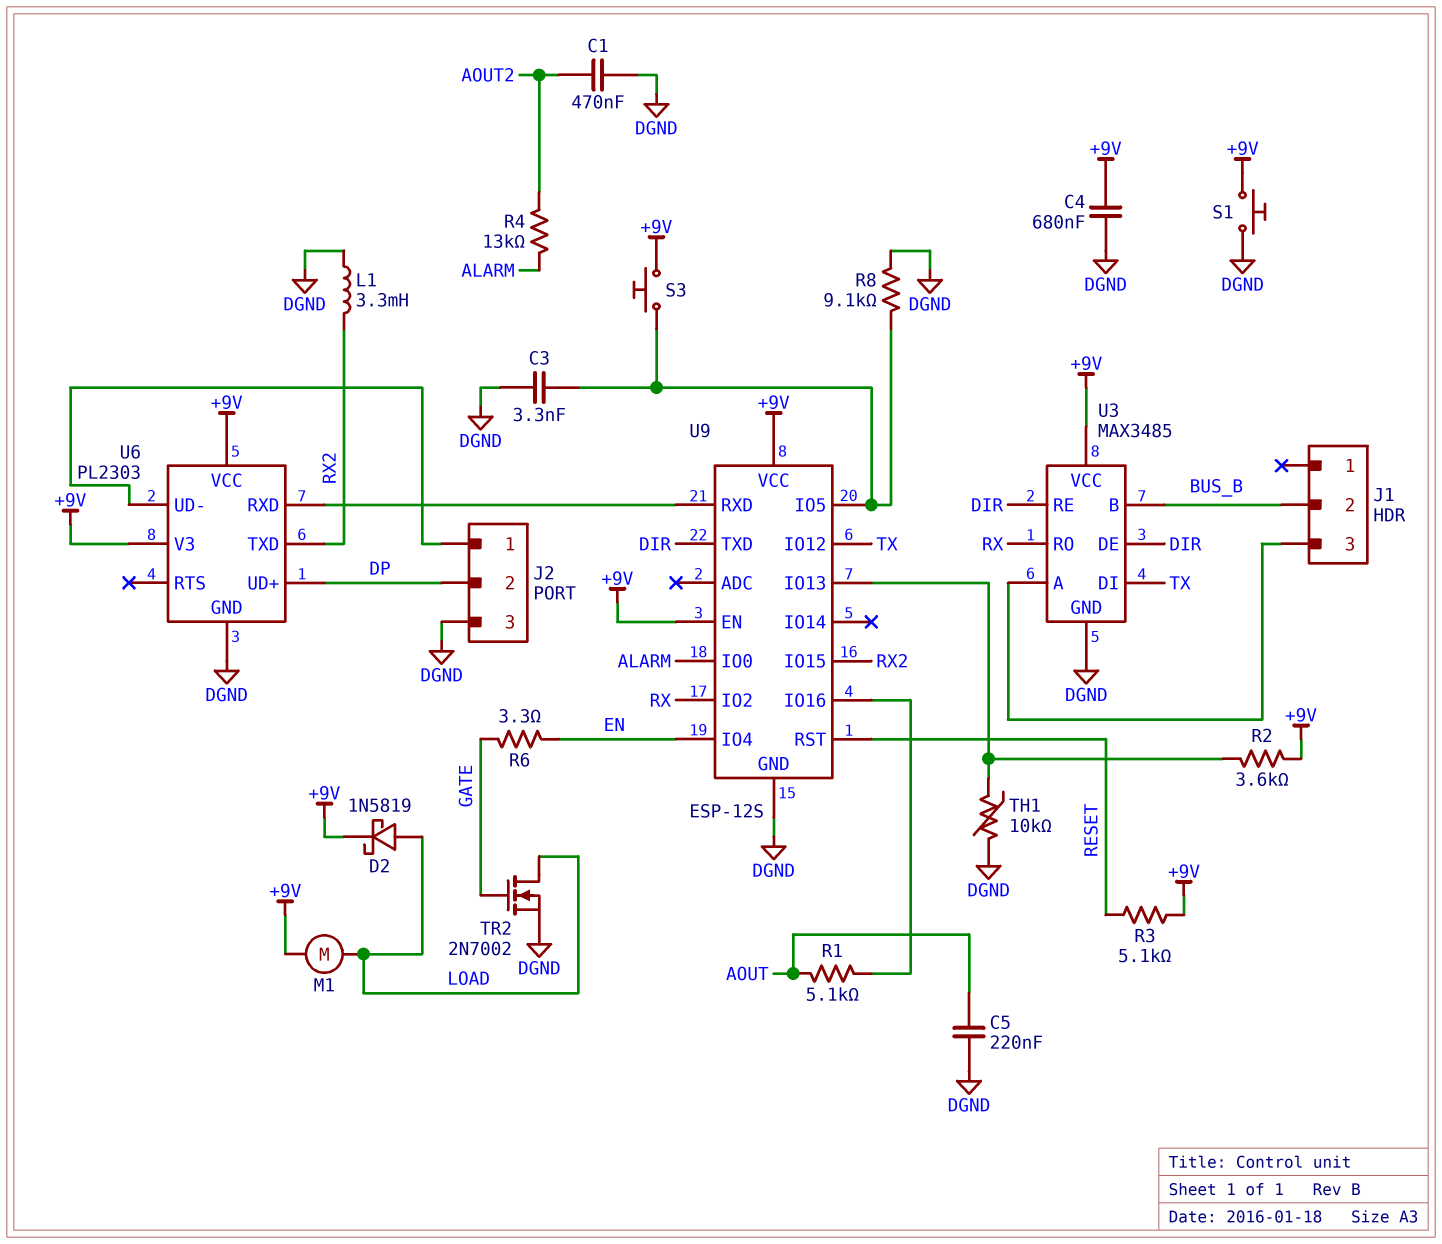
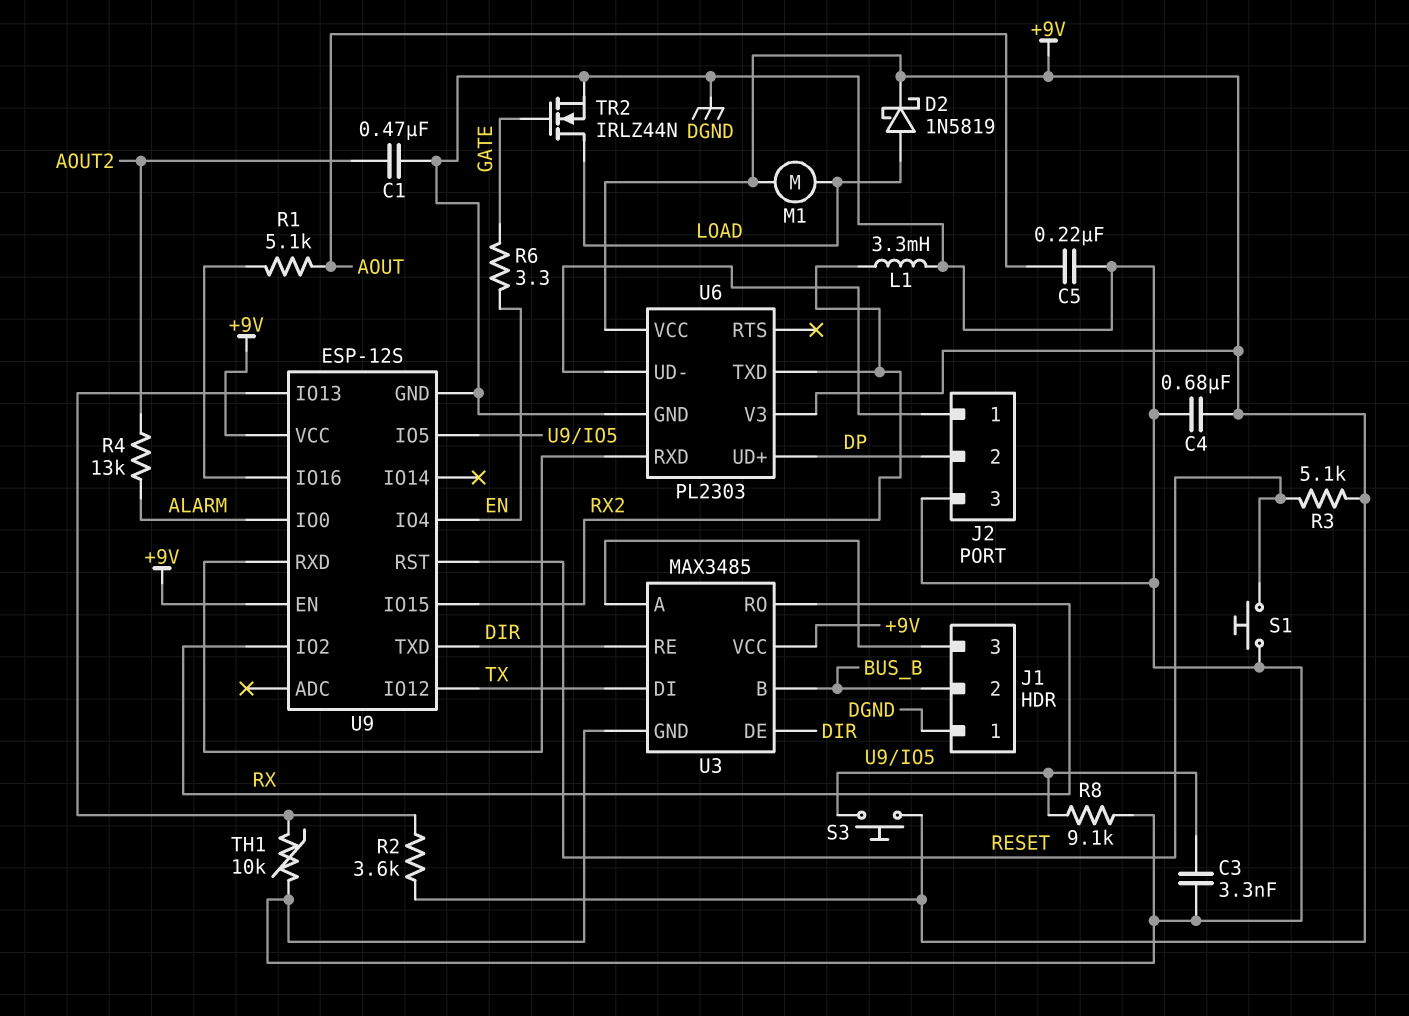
J1 pin 1: none -> DGND
S1: button (+9V, DGND) -> button (DGND, RESET)
TR2: NMOS 2N7002 (G GATE, D LOAD, S DGND) -> NMOS IRLZ44N (G GATE, D LOAD, S DGND)

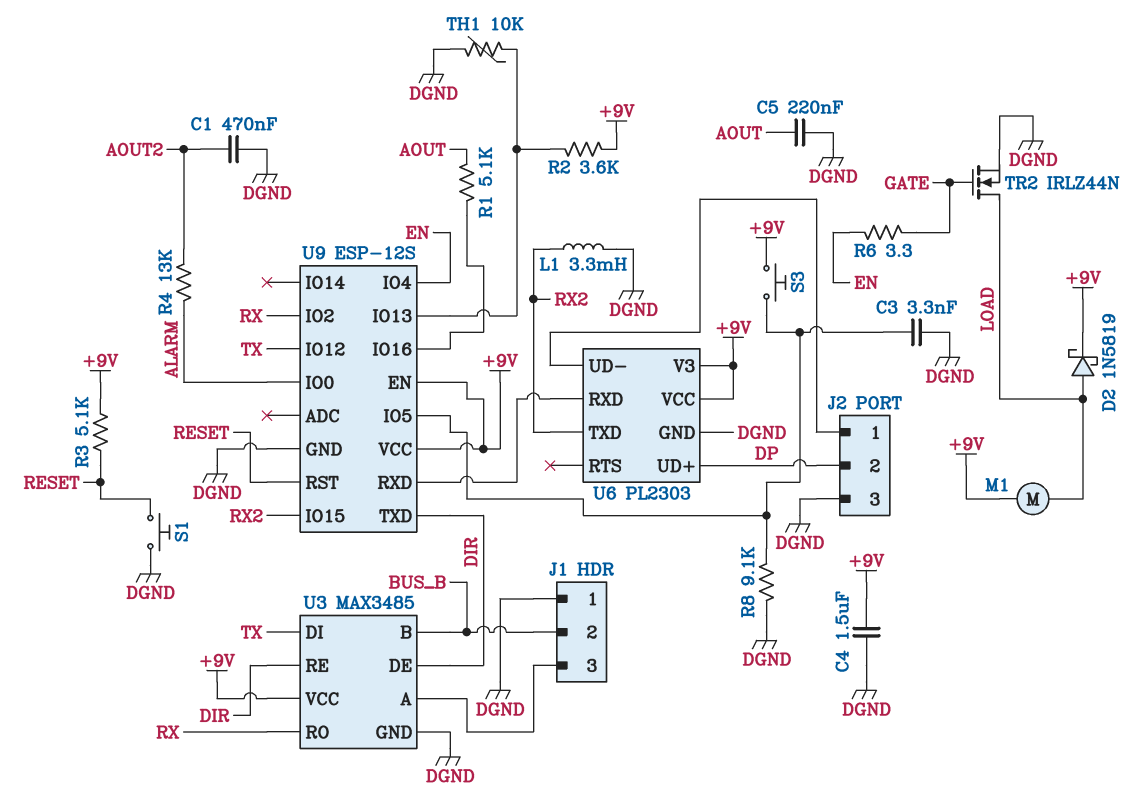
C4: 680nF (+9V, DGND) -> 1.5uF (+9V, DGND)

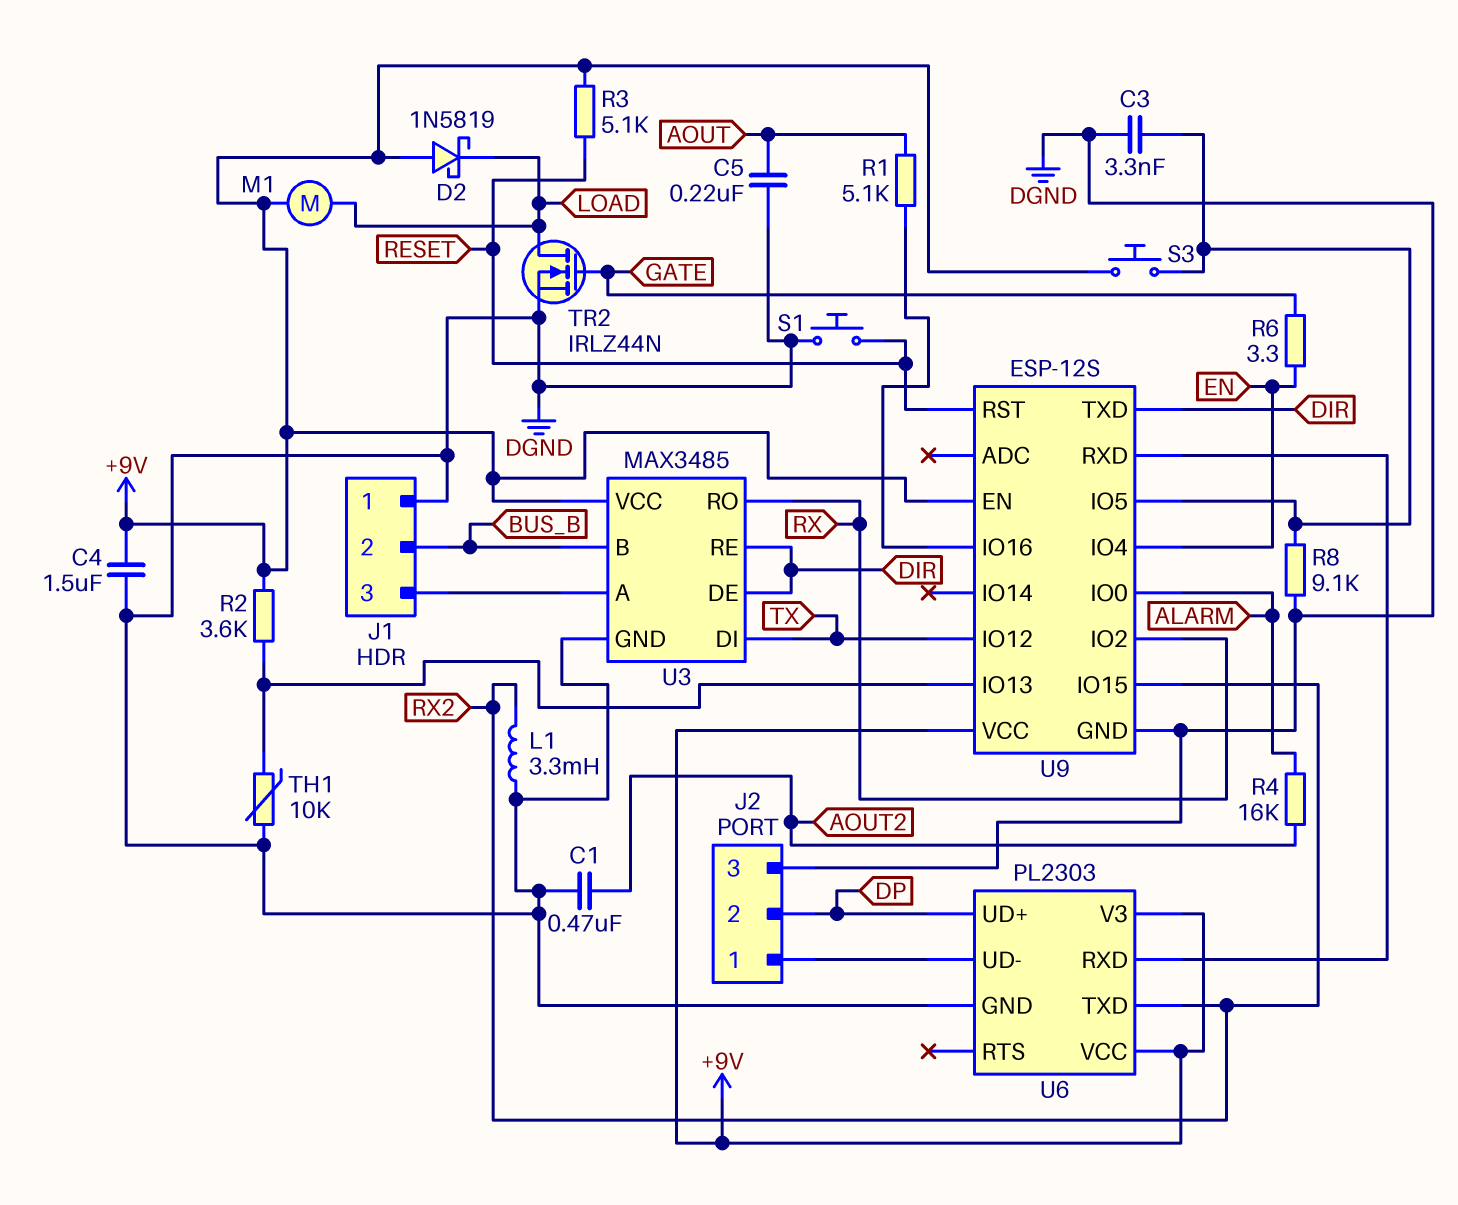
D2: schottky 1N5819 (A LOAD, K +9V) -> schottky 1N5819 (A +9V, K LOAD)
R4: 13k (ALARM, AOUT2) -> 16k (ALARM, AOUT2)

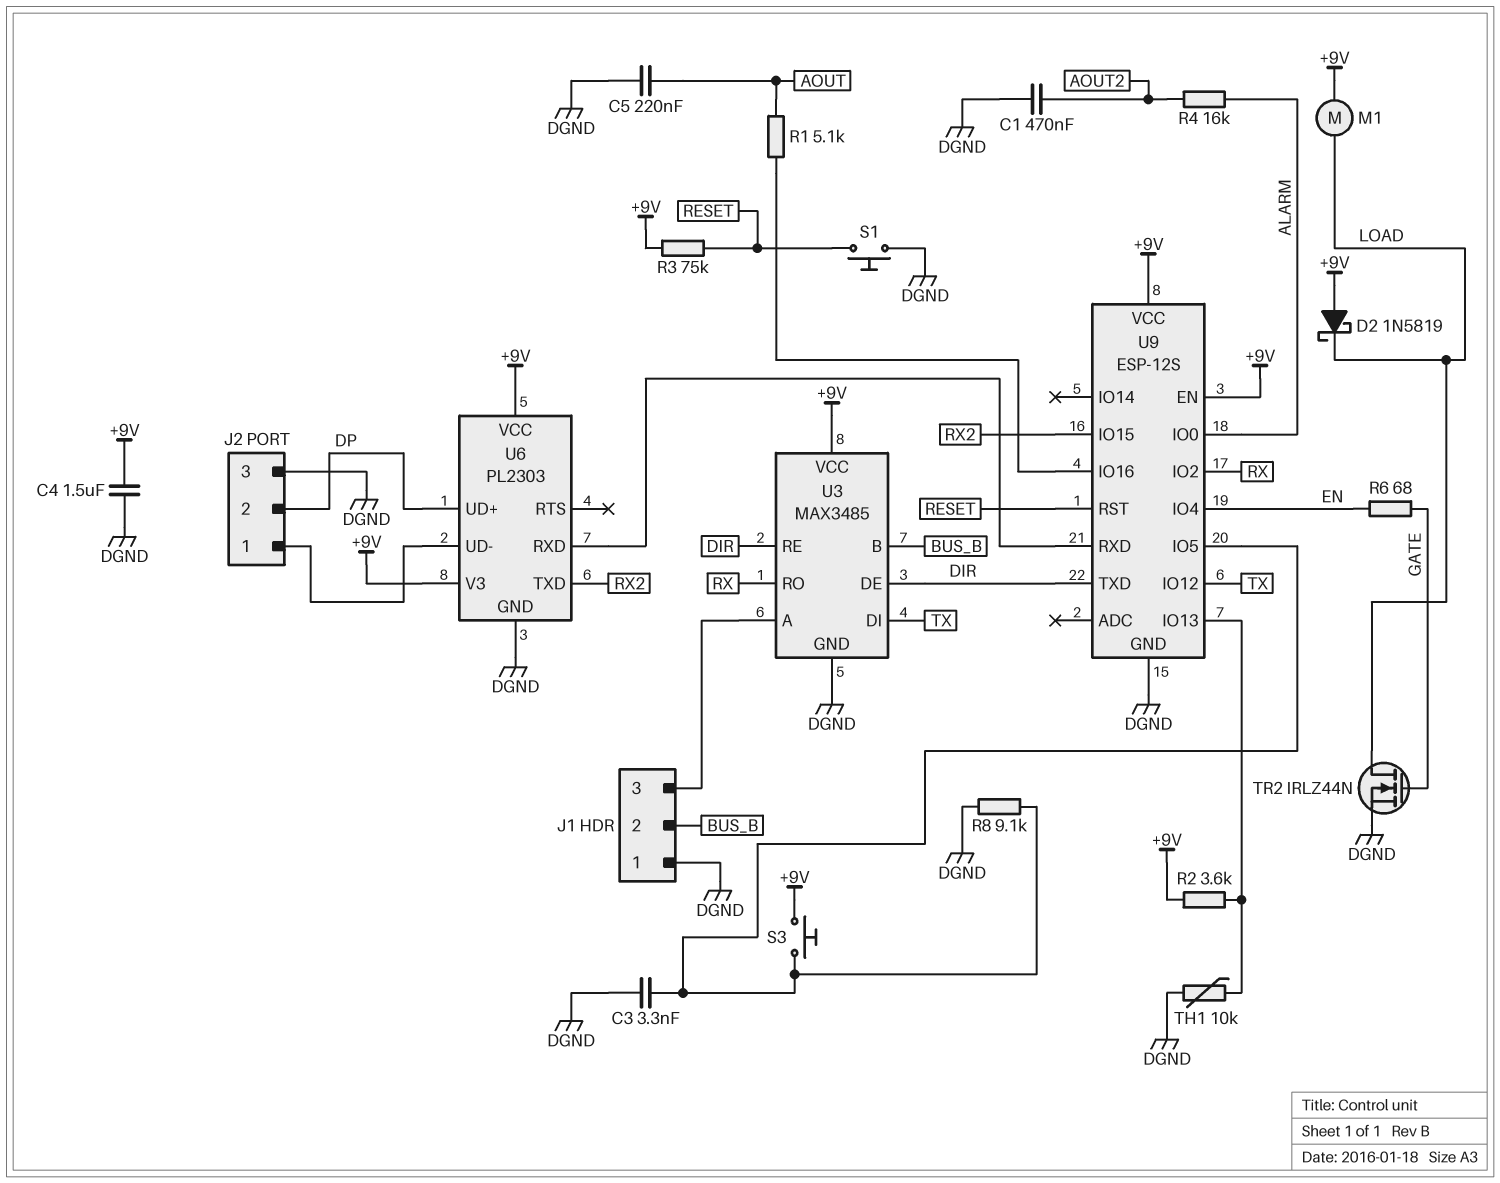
L1: 3.3mH (DGND, RX2) -> none
R3: 5.1k (+9V, RESET) -> 75k (+9V, RESET)
R6: 3.3 (EN, GATE) -> 68 (EN, GATE)

